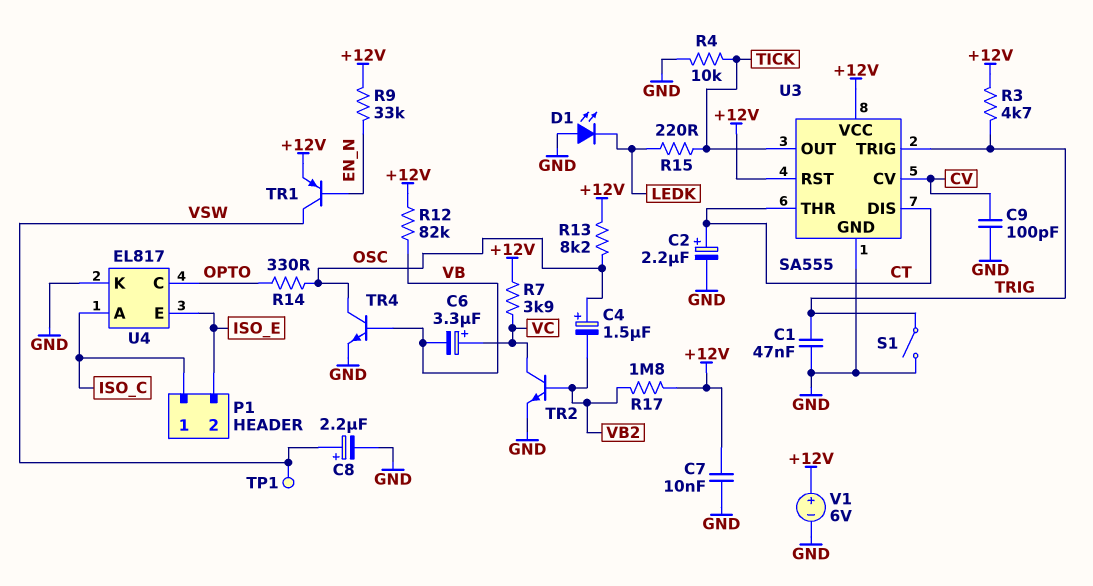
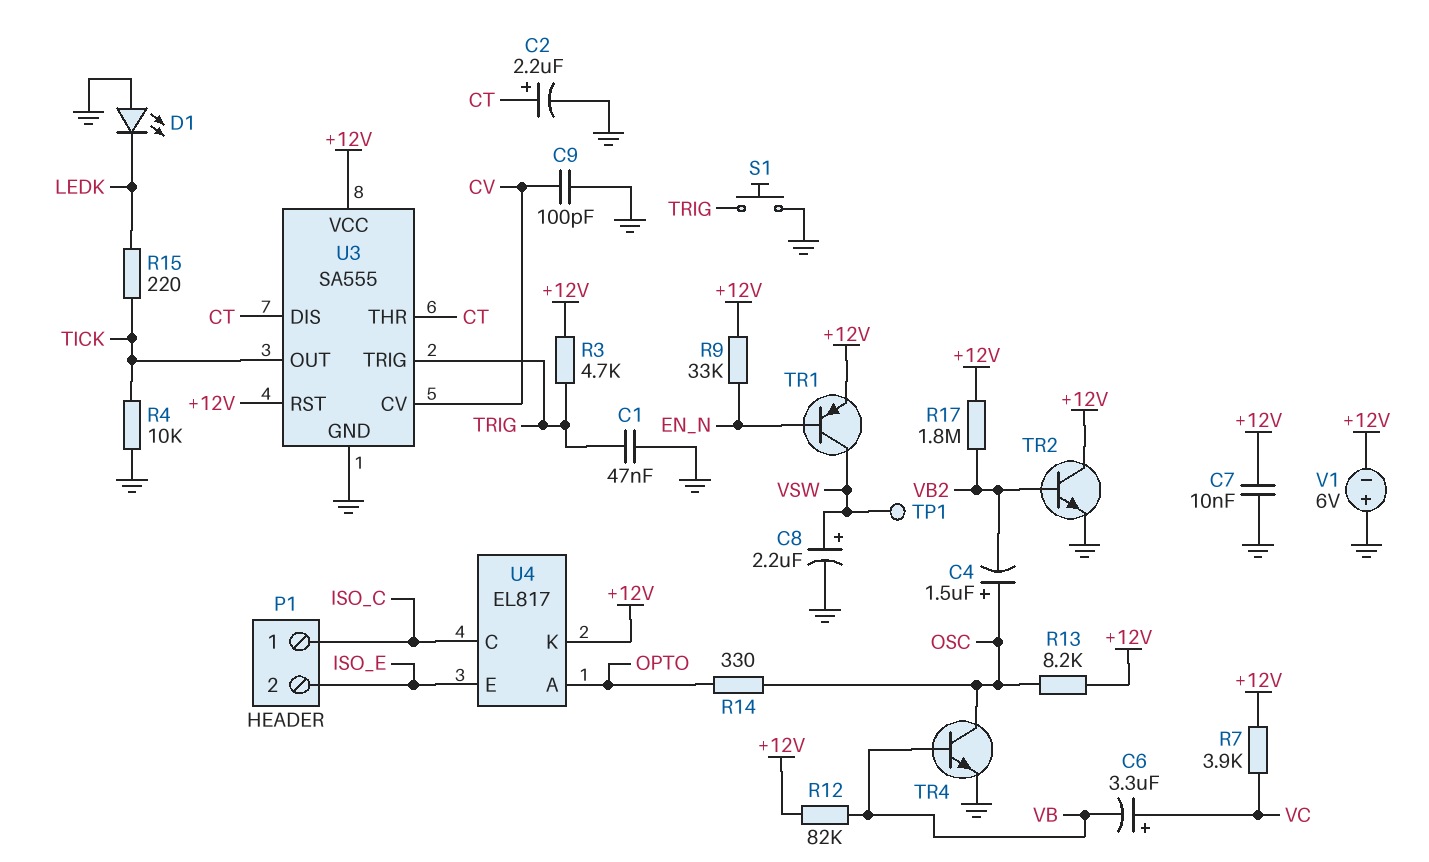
S1: switch (GND, TRIG) -> button (GND, TRIG)
TR2: NPN (B VB2, C VC, E GND) -> NPN (B VB2, C +12V, E GND)
U4 pin A: ISO_C -> OPTO
U4 pin C: OPTO -> ISO_C
U4 pin K: GND -> +12V
V1: 6V (plus +12V, minus GND) -> 6V (plus GND, minus +12V)

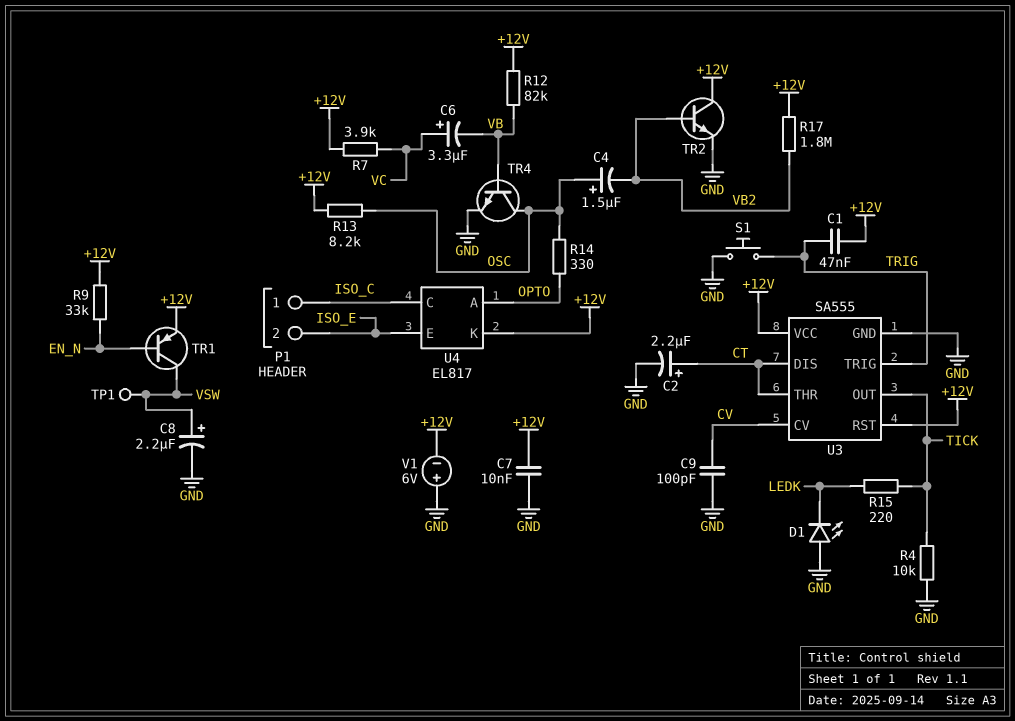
C1: 47nF (GND, TRIG) -> 47nF (+12V, TRIG)
R3: 4.7k (+12V, TRIG) -> none

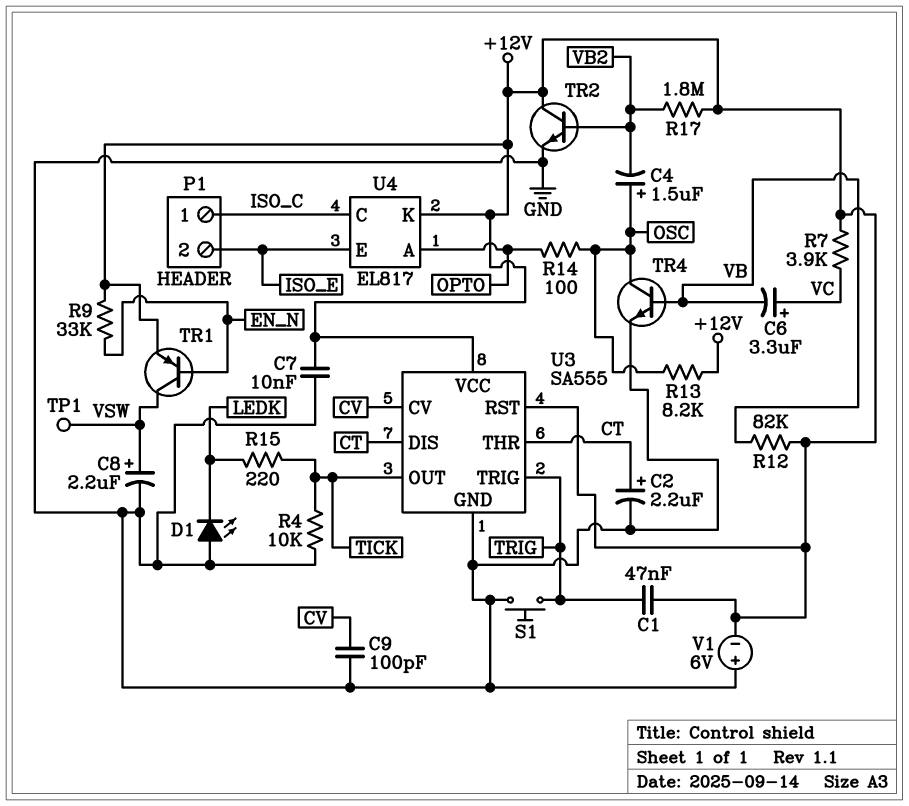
R14: 330 (OPTO, OSC) -> 100 (OPTO, OSC)

